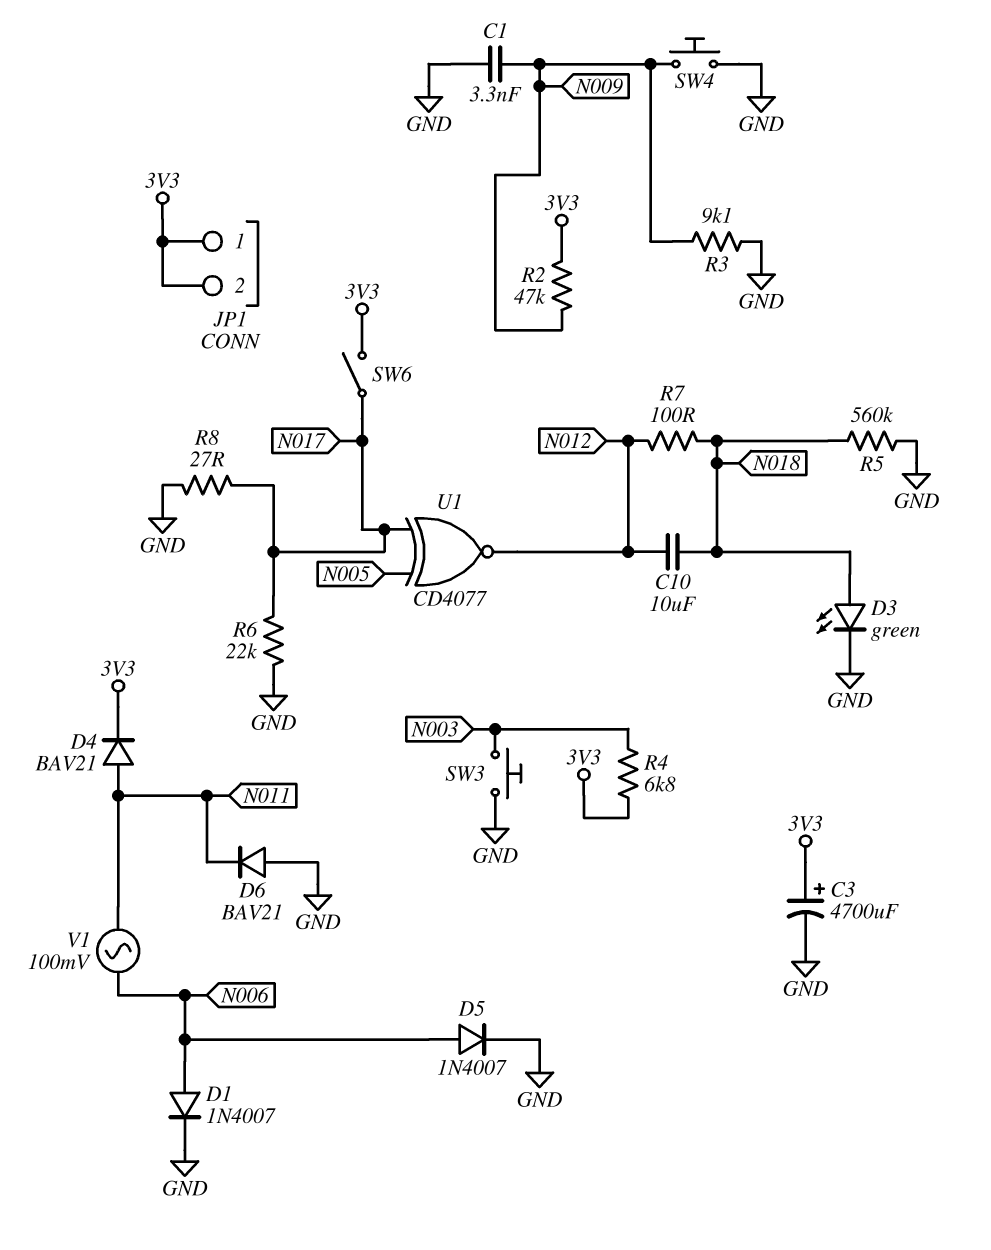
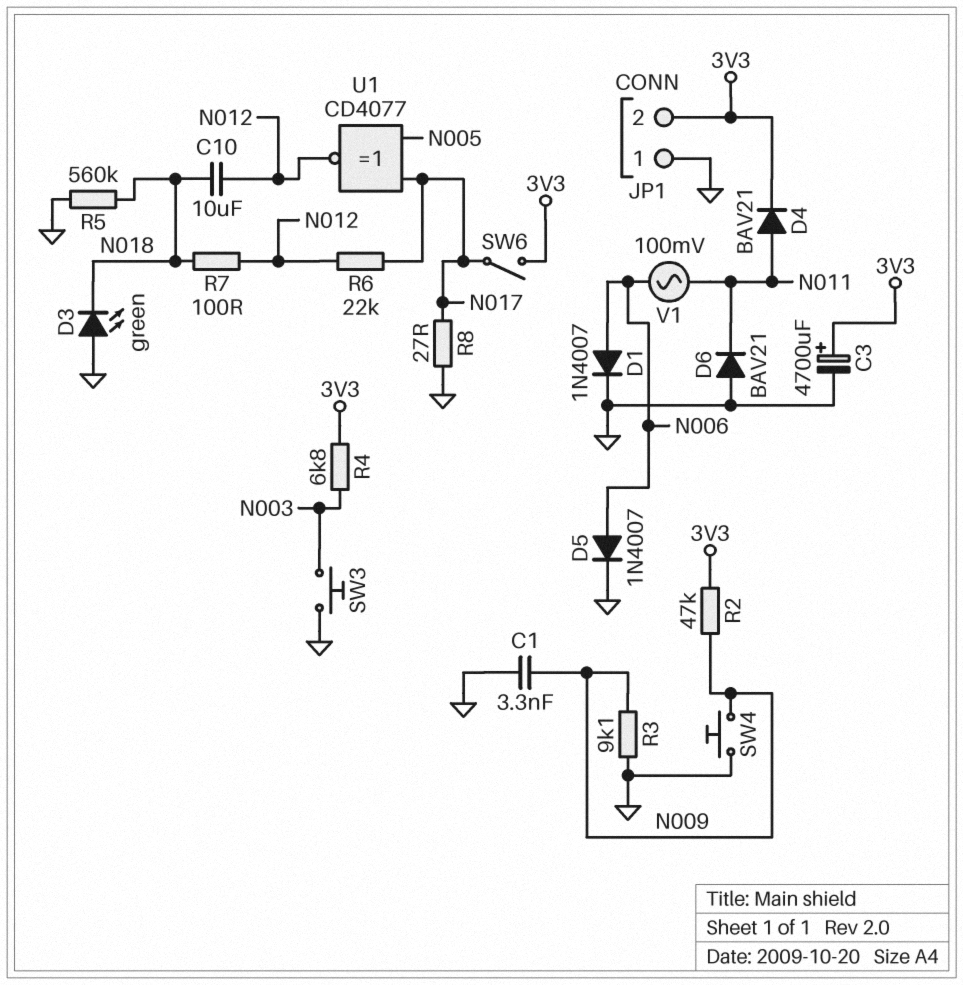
D3: LED green (A N018, K GND) -> LED green (A GND, K N018)
JP1 pin 1: 3V3 -> GND
R6: 22k (GND, N017) -> 22k (N012, N017)

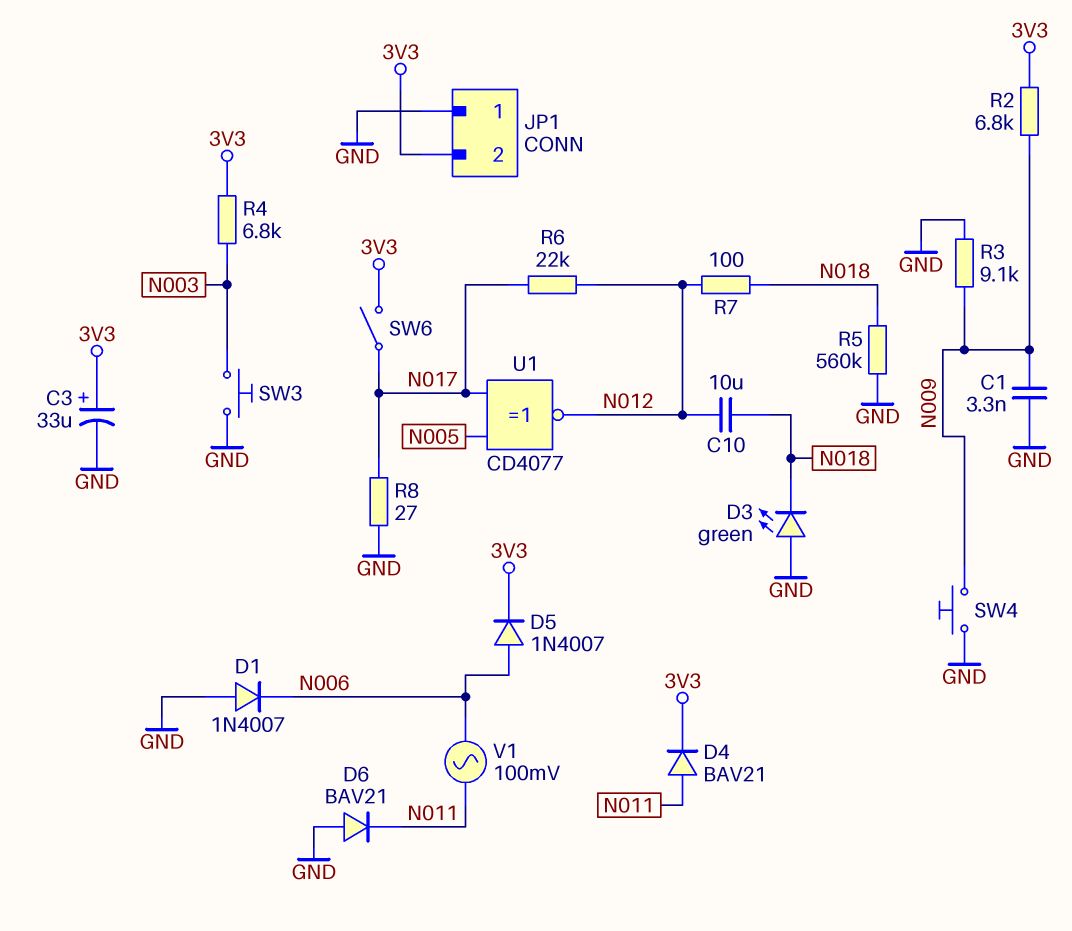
C3: 4700uF (plus 3V3, minus GND) -> 33uF (plus 3V3, minus GND)
D1: diode 1N4007 (A N006, K GND) -> diode 1N4007 (A GND, K N006)
D5: diode 1N4007 (A N006, K GND) -> diode 1N4007 (A N006, K 3V3)
R2: 47k (3V3, N009) -> 6.8k (3V3, N009)

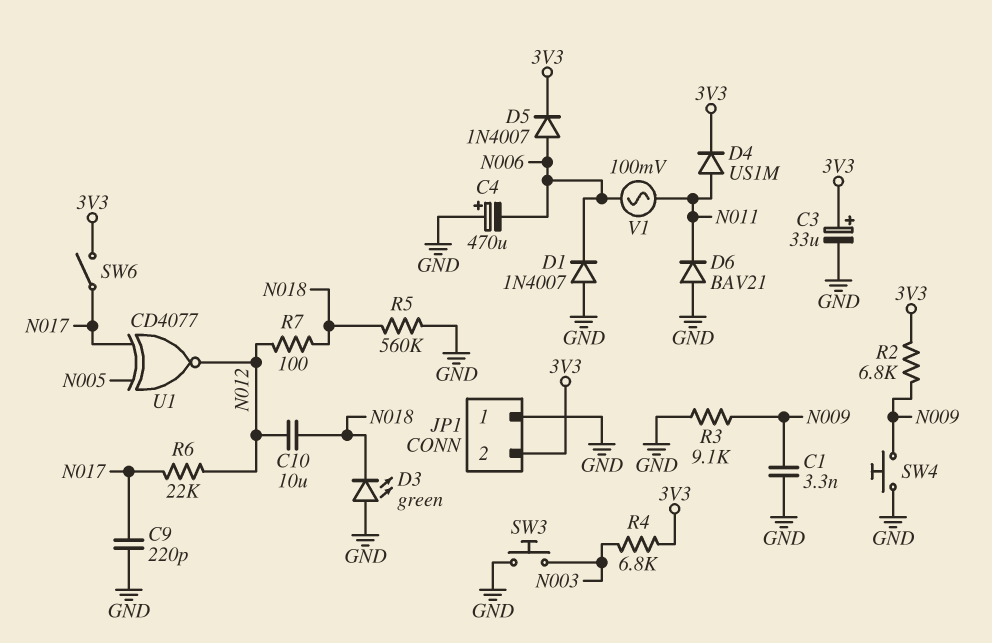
C4: none -> 470uF (plus GND, minus N006)
C9: none -> 220pF (GND, N017)
D4: diode BAV21 (A N011, K 3V3) -> diode US1M (A N011, K 3V3)
R8: 27 (GND, N017) -> none

